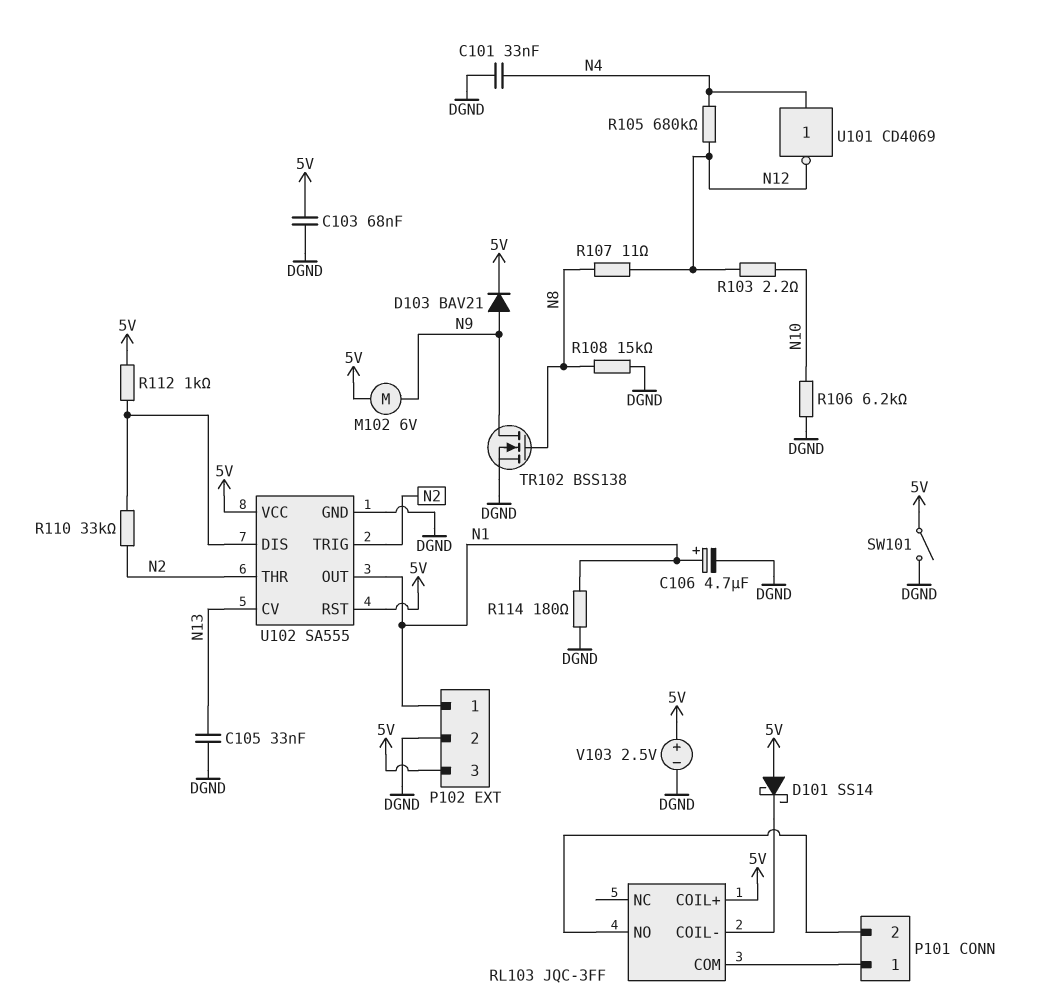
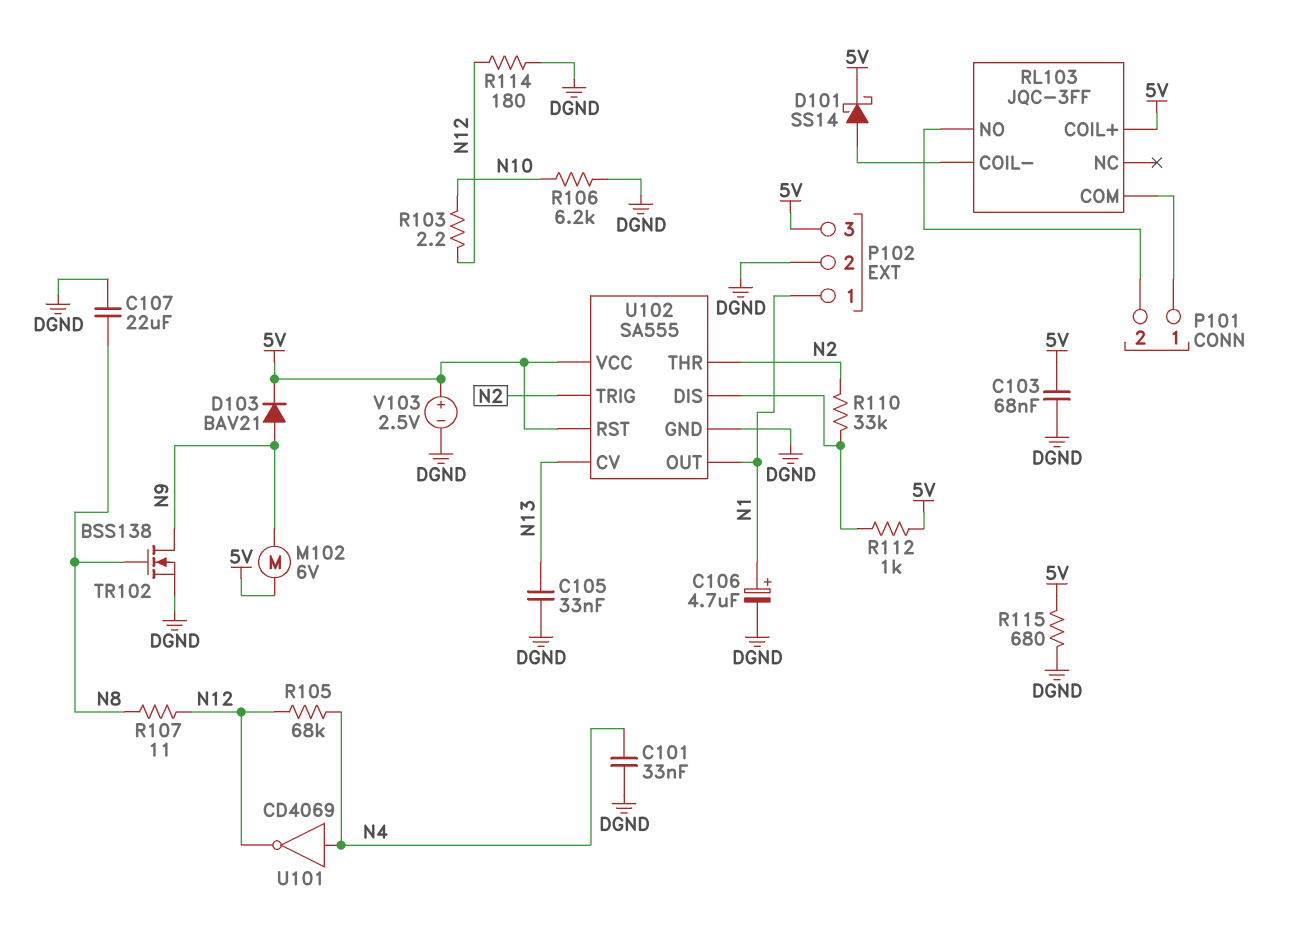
C107: none -> 22uF (DGND, N8)
D101: schottky SS14 (A 5V, K RL103/COIL-) -> schottky SS14 (A RL103/COIL-, K 5V)
R105: 680k (N4, N12) -> 68k (N4, N12)
R108: 15k (DGND, N8) -> none
R114: 180 (DGND, N1) -> 180 (DGND, N12)
R115: none -> 680 (5V, DGND)
SW101: switch (5V, DGND) -> none

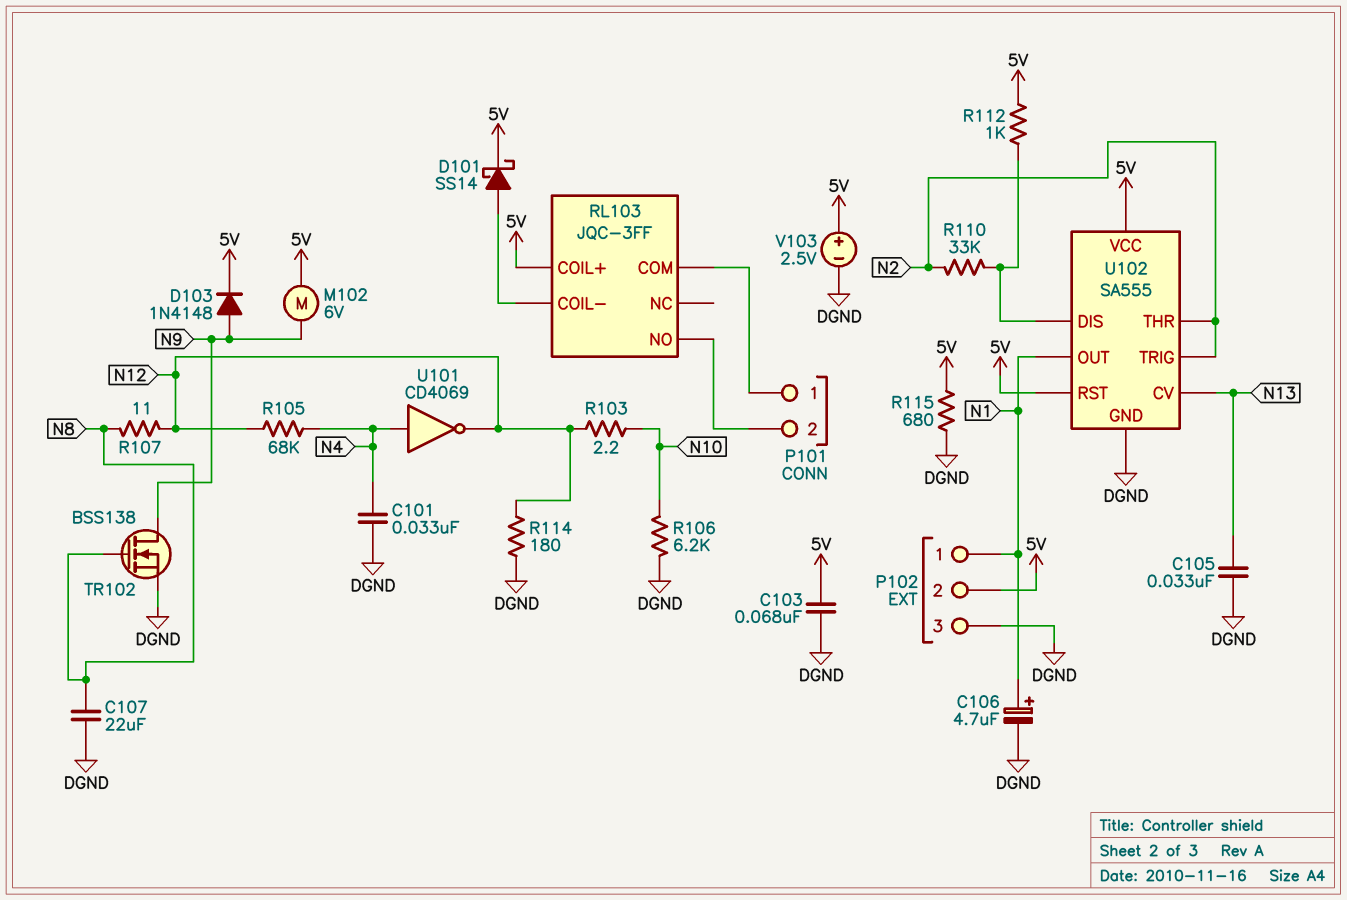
D103: diode BAV21 (A N9, K 5V) -> diode 1N4148 (A N9, K 5V)
P102 pin 2: DGND -> 5V
P102 pin 3: 5V -> DGND

